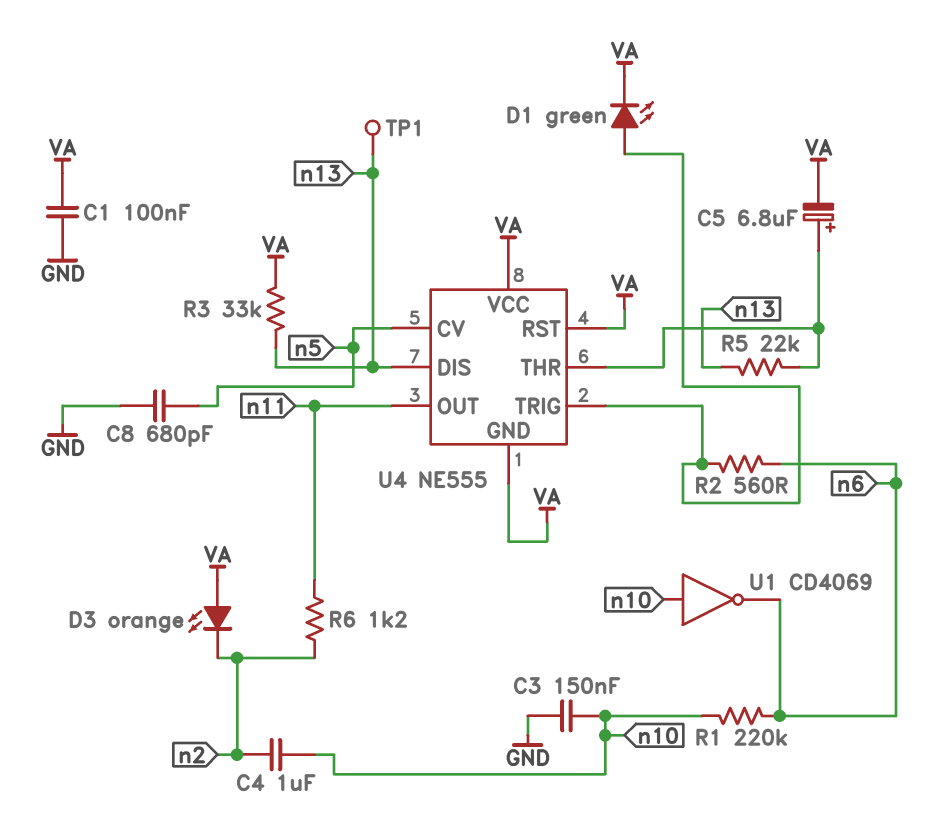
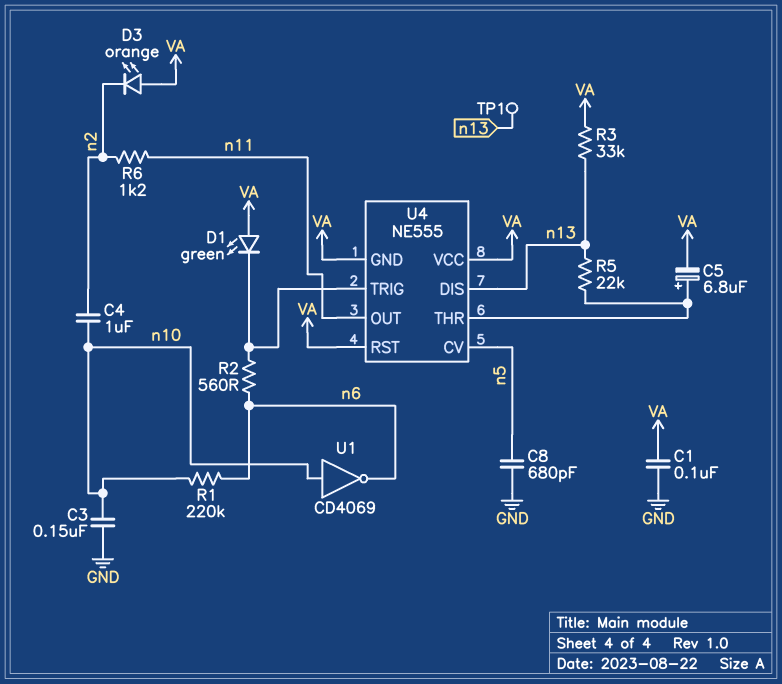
D1: LED green (A U4/TRIG, K VA) -> LED green (A VA, K U4/TRIG)

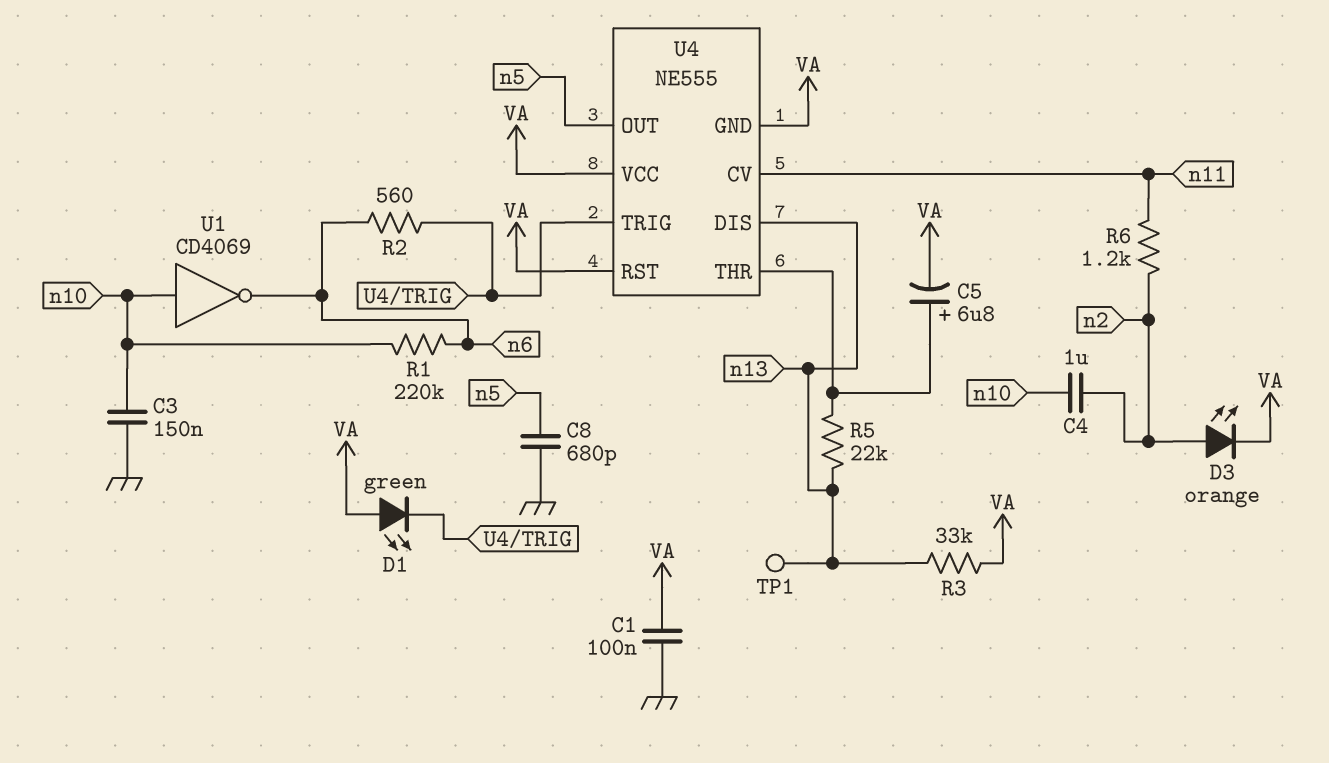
D3: LED orange (A VA, K n2) -> LED orange (A n2, K VA)
U4 pin CV: n5 -> n11
U4 pin OUT: n11 -> n5

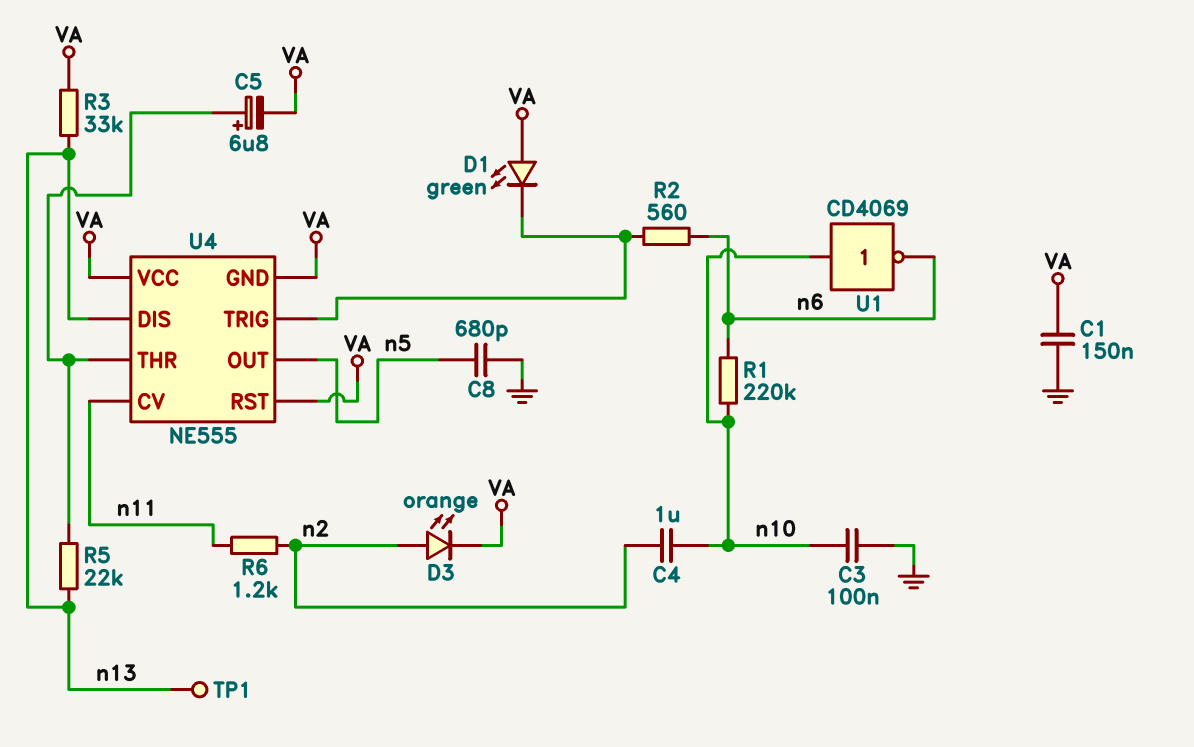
C1: 100nF (GND, VA) -> 150nF (GND, VA)
C3: 150nF (GND, n10) -> 100nF (GND, n10)

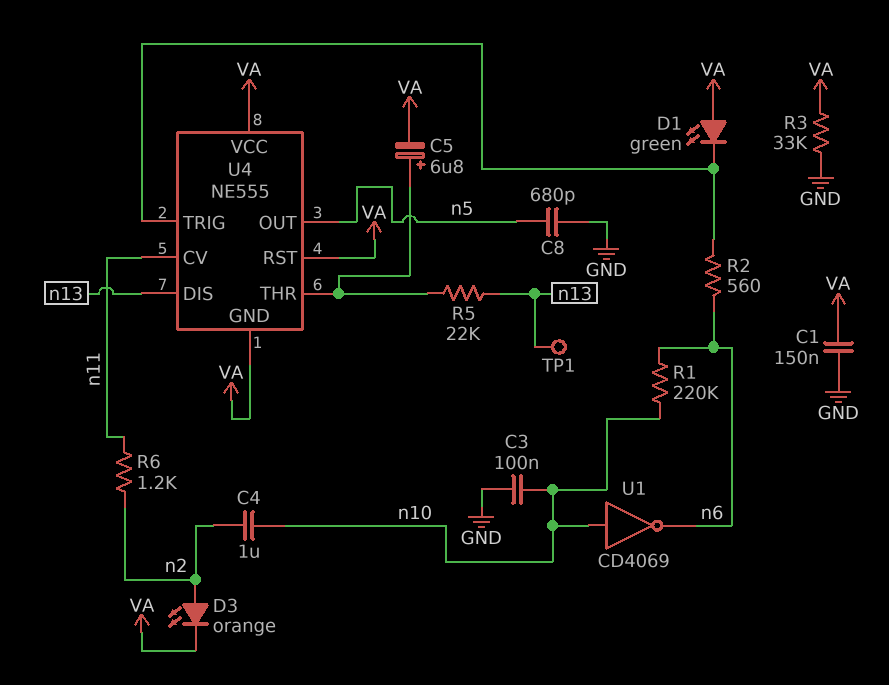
R3: 33k (VA, n13) -> 33k (GND, VA)

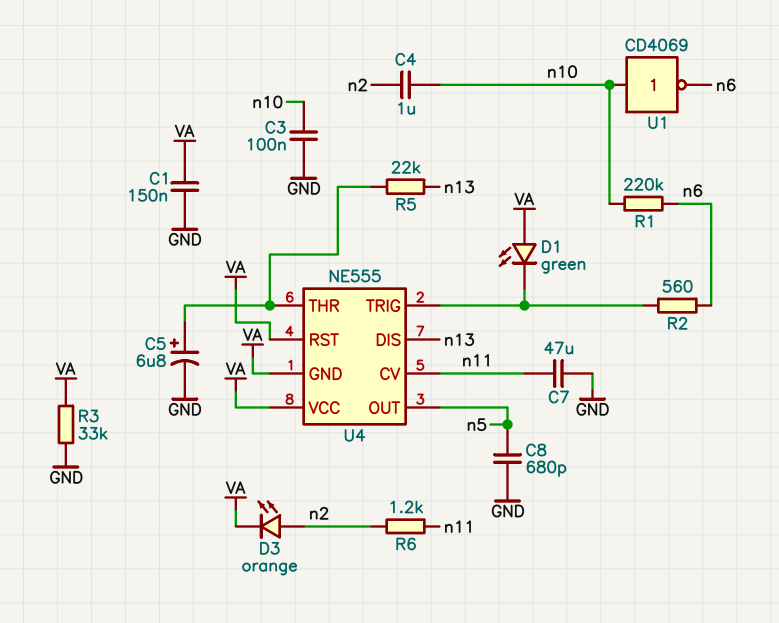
C5: 6.8uF (plus U4/THR, minus VA) -> 6.8uF (plus U4/THR, minus GND)
C7: none -> 47uF (GND, n11)
TP1: test point (n13) -> none

